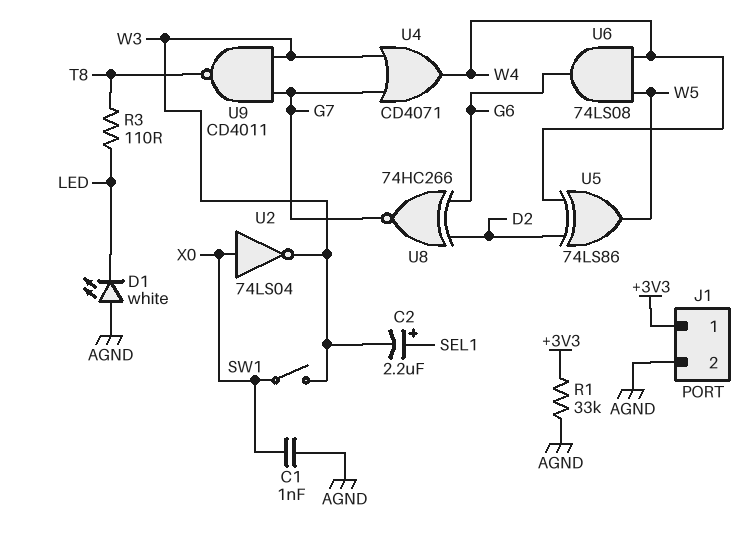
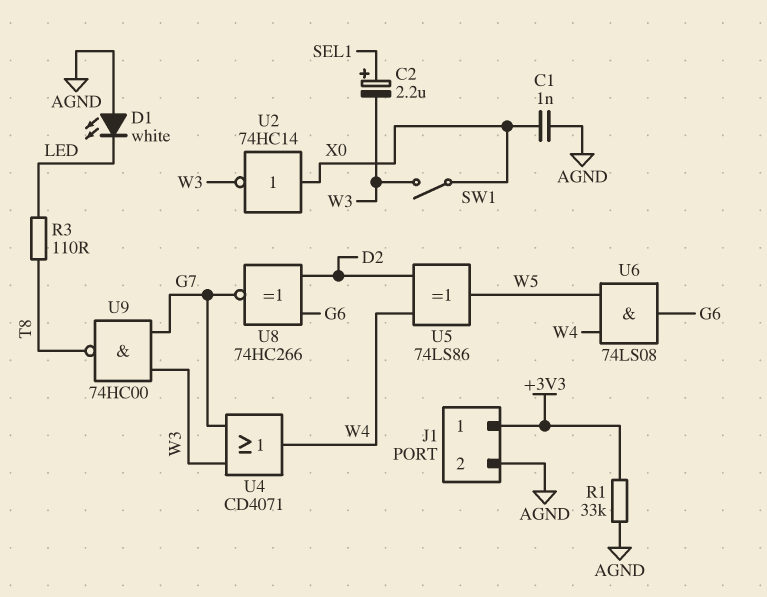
U2: NOT 74LS04 (in X0, out W3) -> NOT 74HC14 (in X0, out W3)
U9: NAND CD4011 (in G7, in W3, out T8) -> NAND 74HC00 (in G7, in W3, out T8)

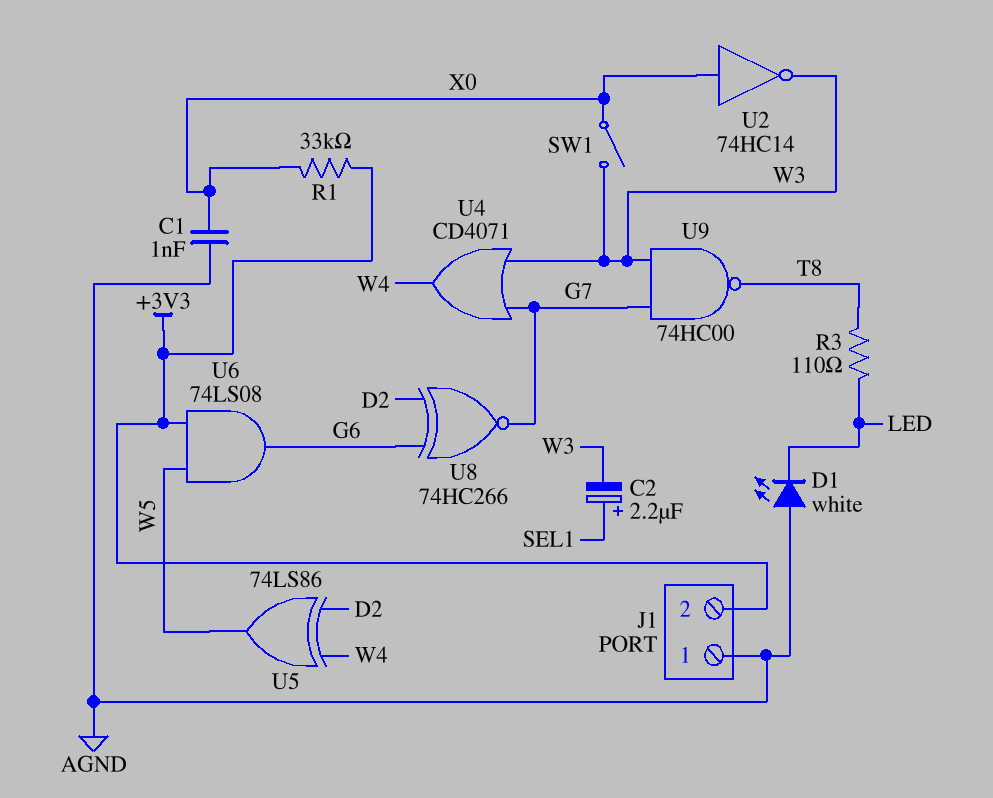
J1 pin 1: +3V3 -> AGND
J1 pin 2: AGND -> +3V3
R1: 33k (+3V3, AGND) -> 33k (+3V3, X0)
U6: AND 74LS08 (in W4, in W5, out G6) -> AND 74LS08 (in +3V3, in W5, out G6)

